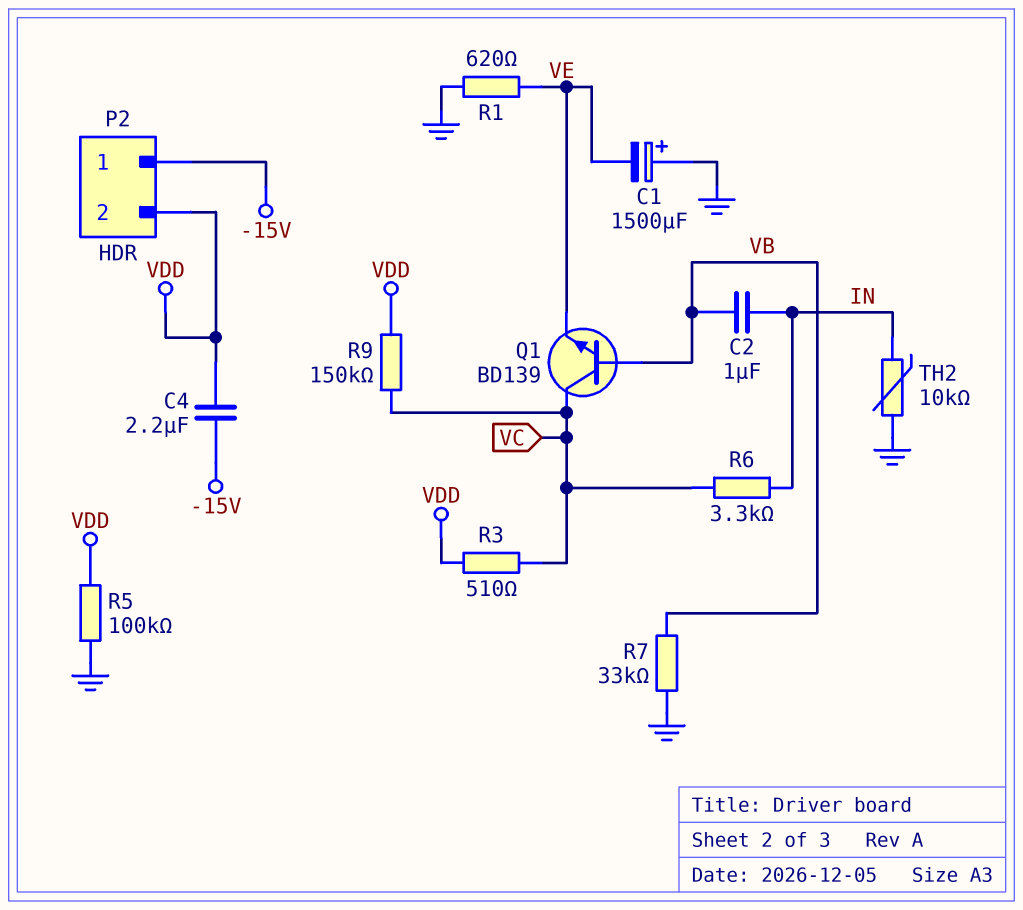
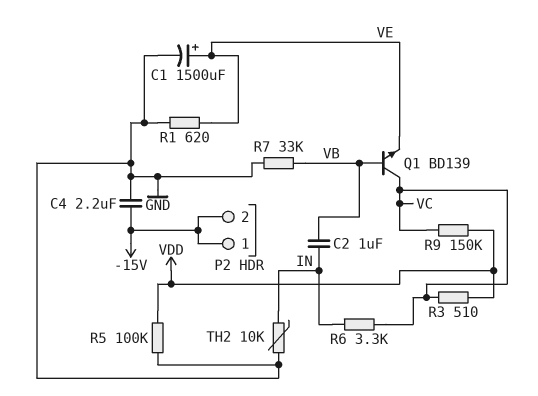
C1: 1500uF (plus GND, minus VE) -> 1500uF (plus VE, minus GND)
C4: 2.2uF (-15V, VDD) -> 2.2uF (-15V, GND)
P2 pin 2: VDD -> -15V

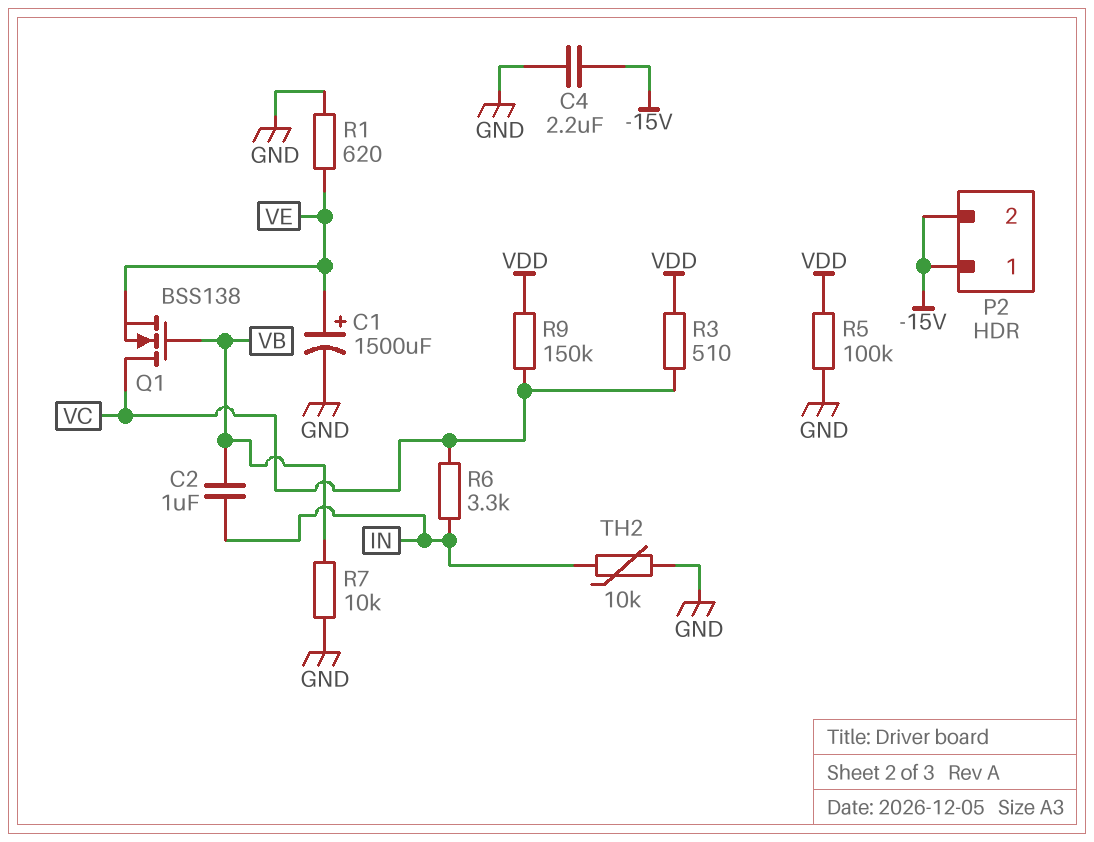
Q1: NPN BD139 (B VB, C VC, E VE) -> NMOS BSS138 (G VB, D VC, S VE)
R7: 33k (GND, VB) -> 10k (GND, VB)

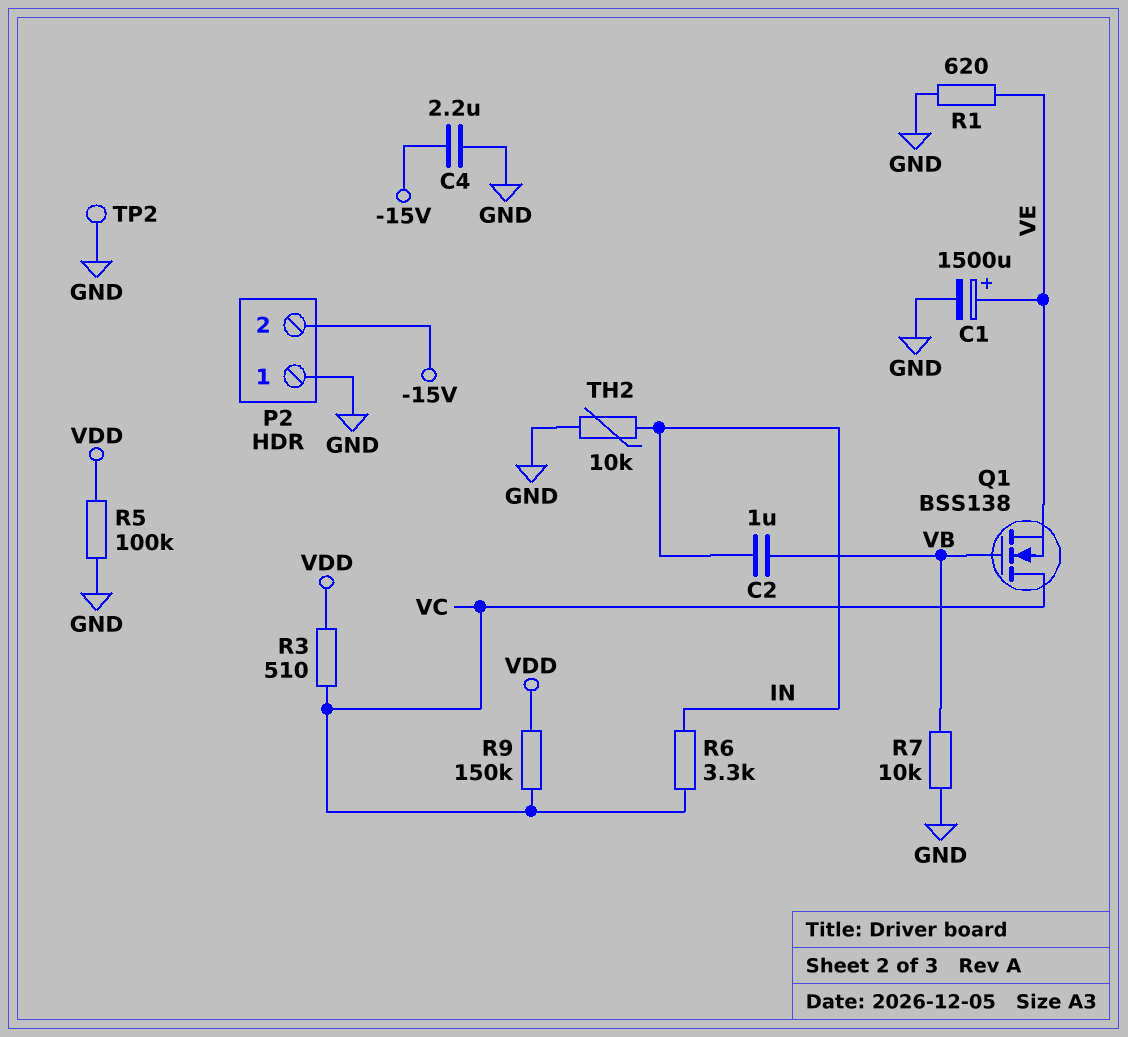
P2 pin 1: -15V -> GND
TP2: none -> test point (GND)

